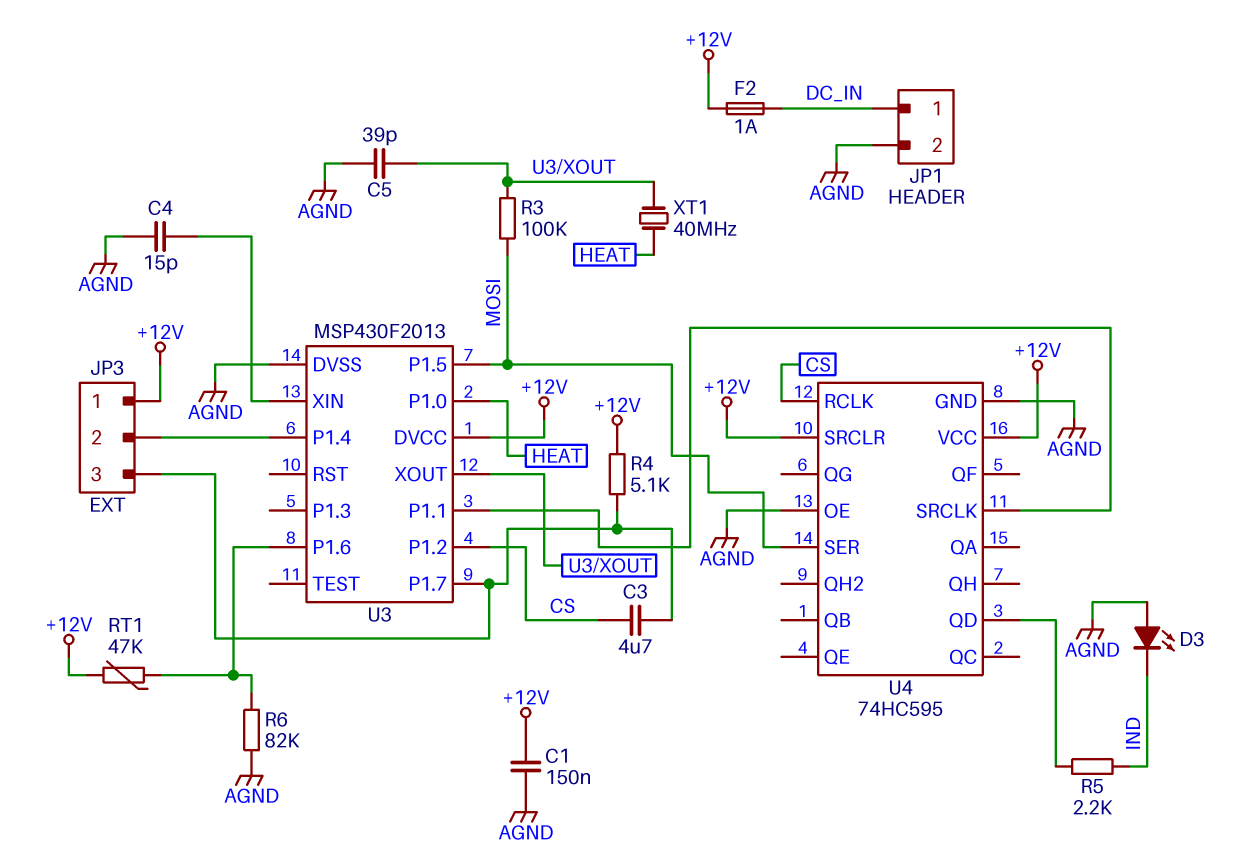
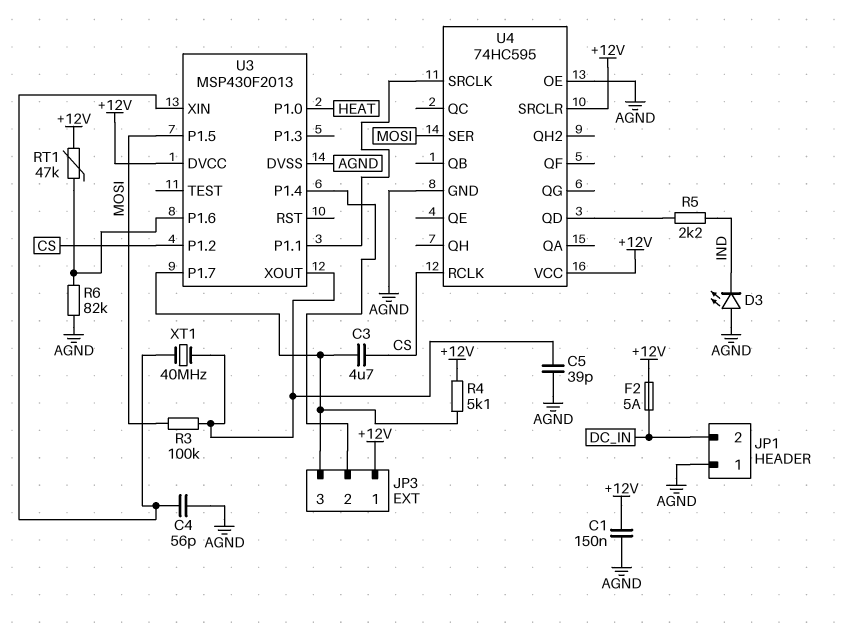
C4: 15pF (AGND, U3/XIN) -> 56pF (AGND, U3/XIN)
F2: 1A (+12V, DC_IN) -> 5A (+12V, DC_IN)
JP1 pin 1: DC_IN -> AGND
JP1 pin 2: AGND -> DC_IN
XT1: 40MHz (HEAT, U3/XOUT) -> 40MHz (U3/XIN, U3/XOUT)

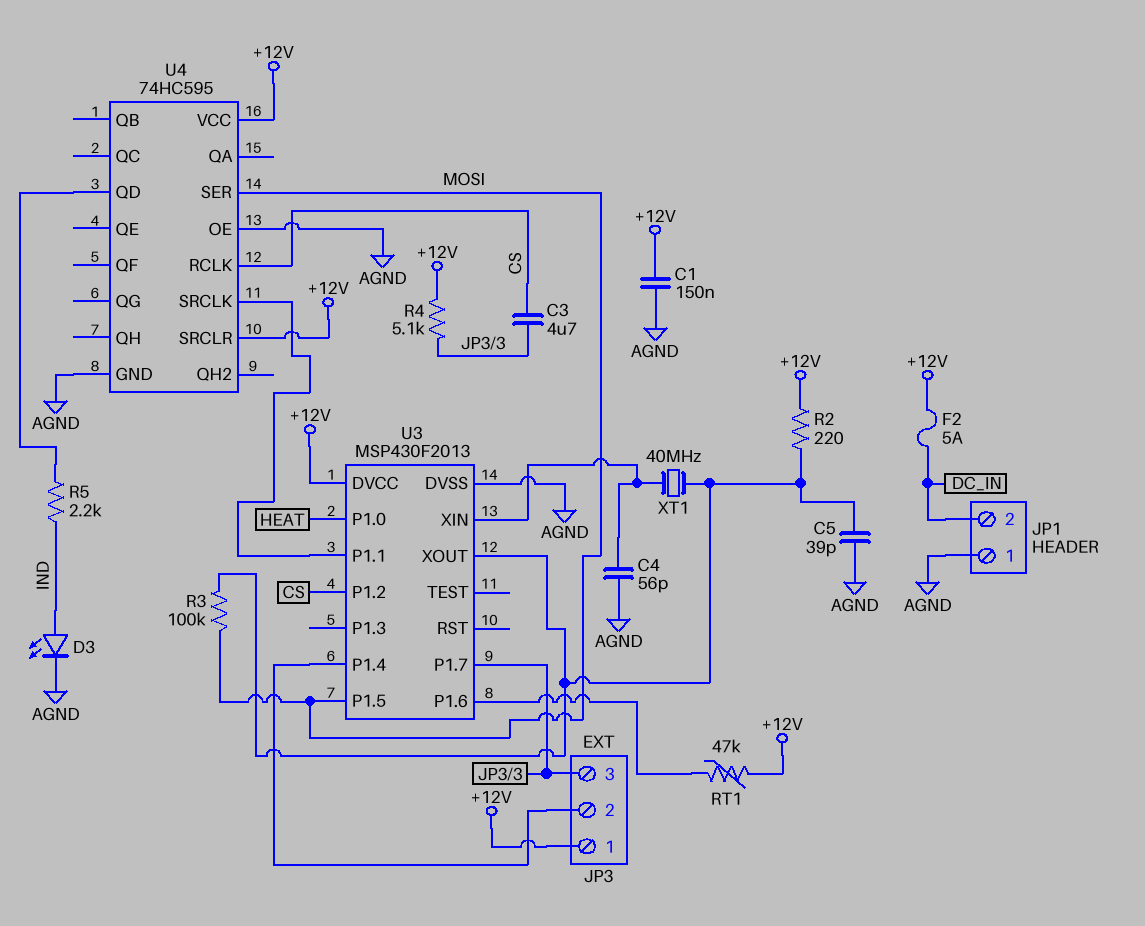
D3: LED (A AGND, K IND) -> LED (A IND, K AGND)
R2: none -> 220 (+12V, U3/XOUT)
R6: 82k (AGND, U3/P1.6) -> none

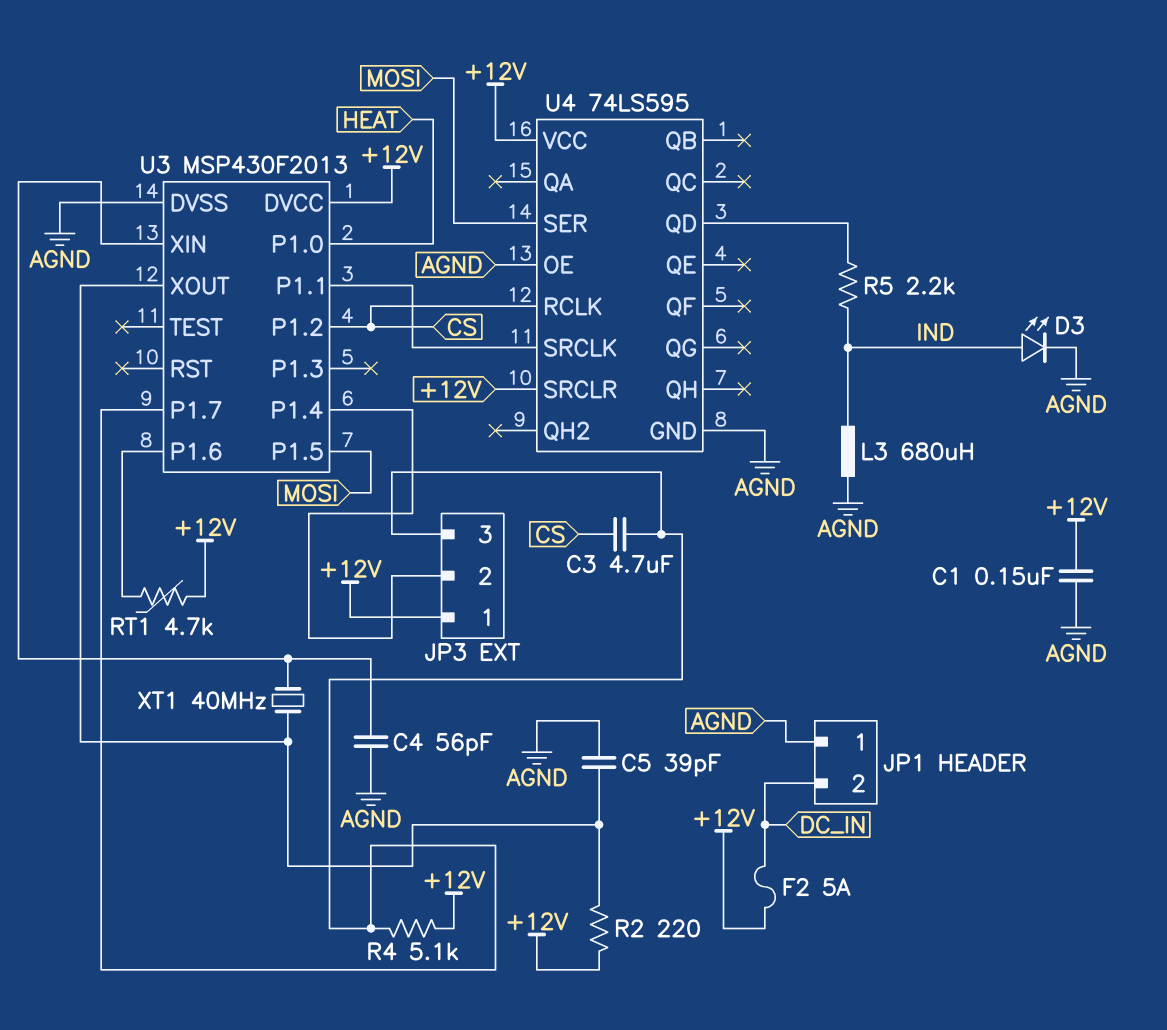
L3: none -> 680uH (AGND, IND)
R3: 100k (MOSI, U3/XOUT) -> none
RT1: 47k (+12V, U3/P1.6) -> 4.7k (+12V, U3/P1.6)
U4: 74HC595 -> 74LS595

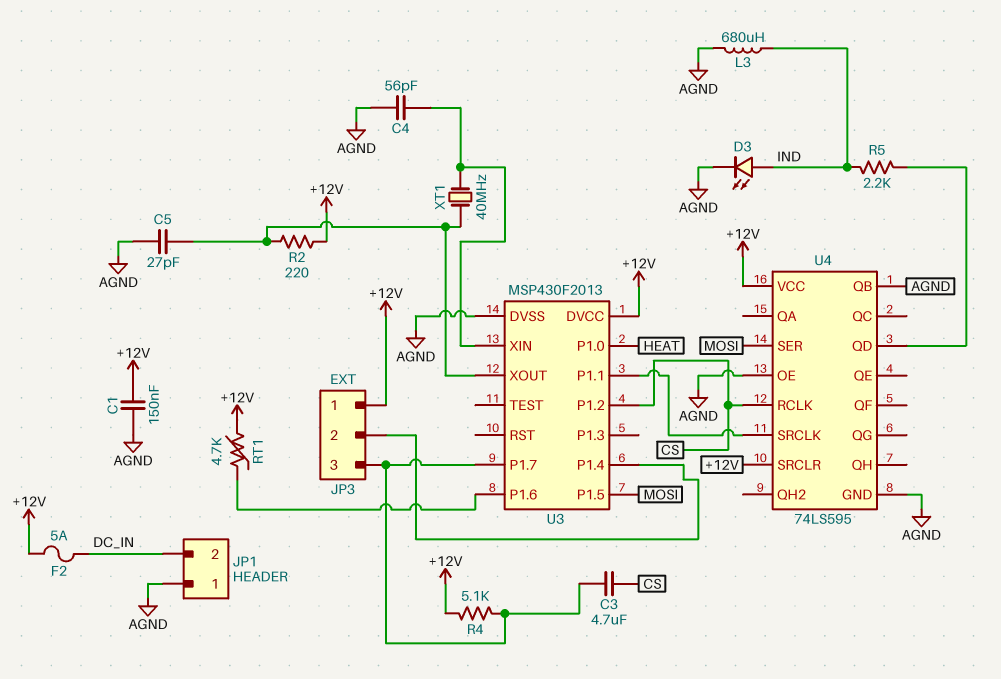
C5: 39pF (AGND, U3/XOUT) -> 27pF (AGND, U3/XOUT)
U4 pin QB: none -> AGND

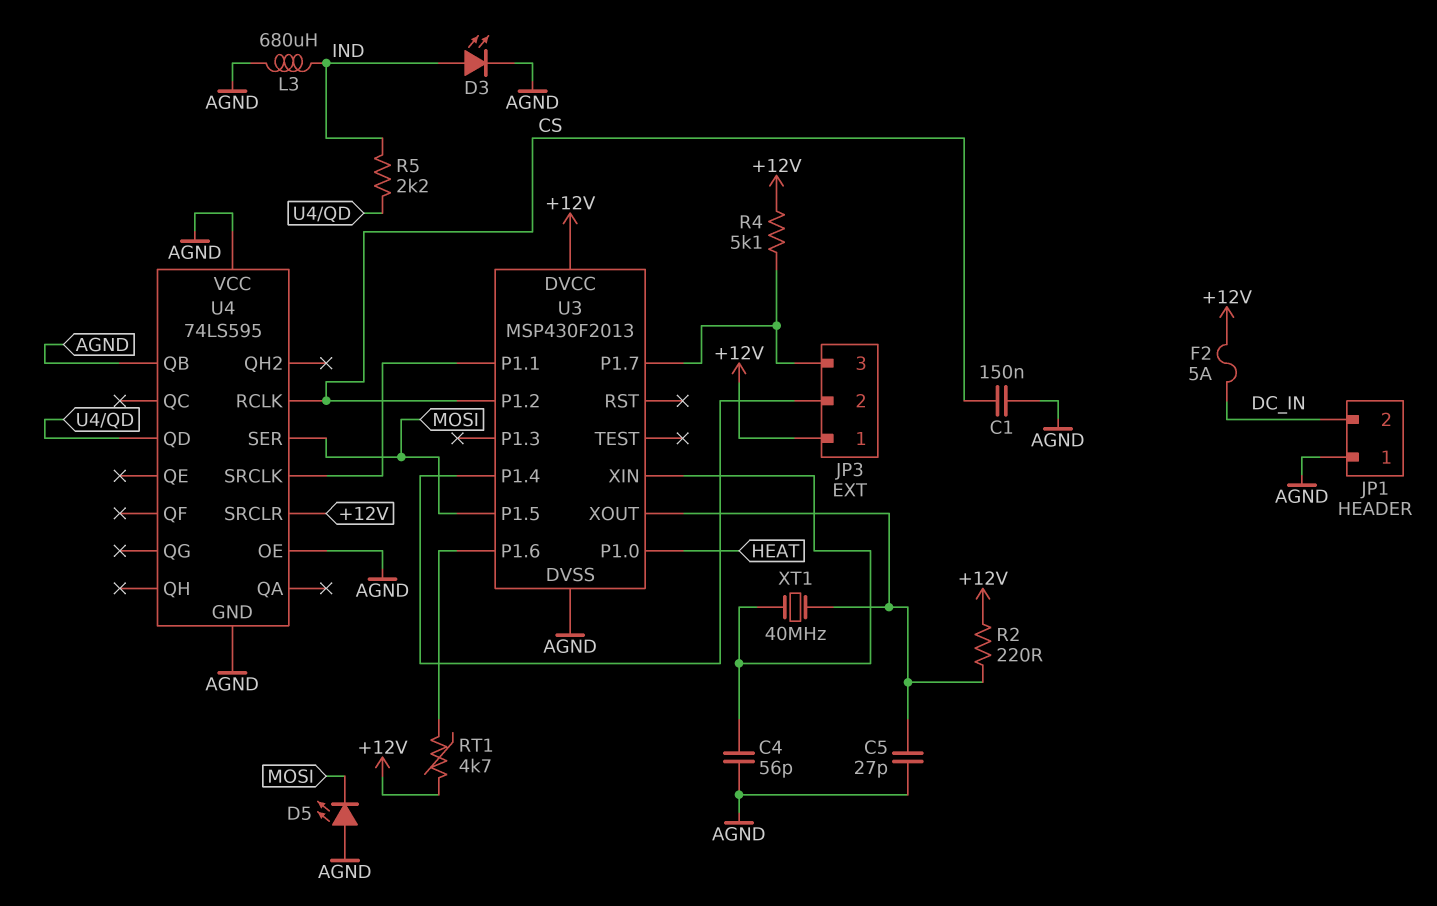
C1: 150nF (+12V, AGND) -> 150nF (AGND, CS)
C3: 4.7uF (CS, JP3/3) -> none
D5: none -> LED (A AGND, K MOSI)
U4 pin VCC: +12V -> AGND

